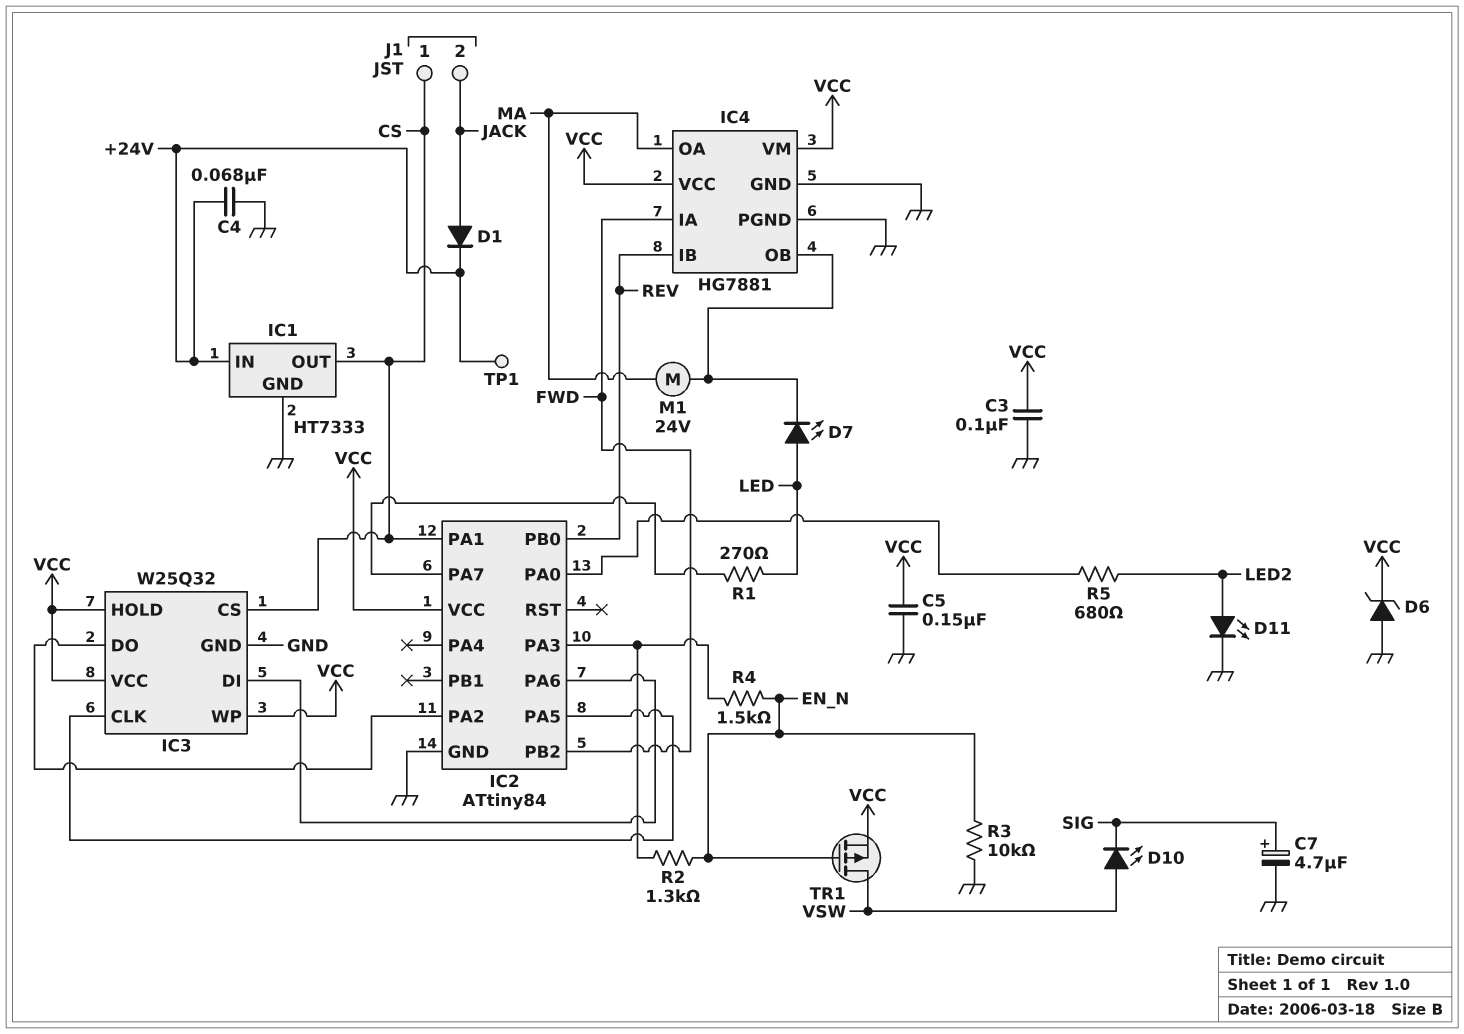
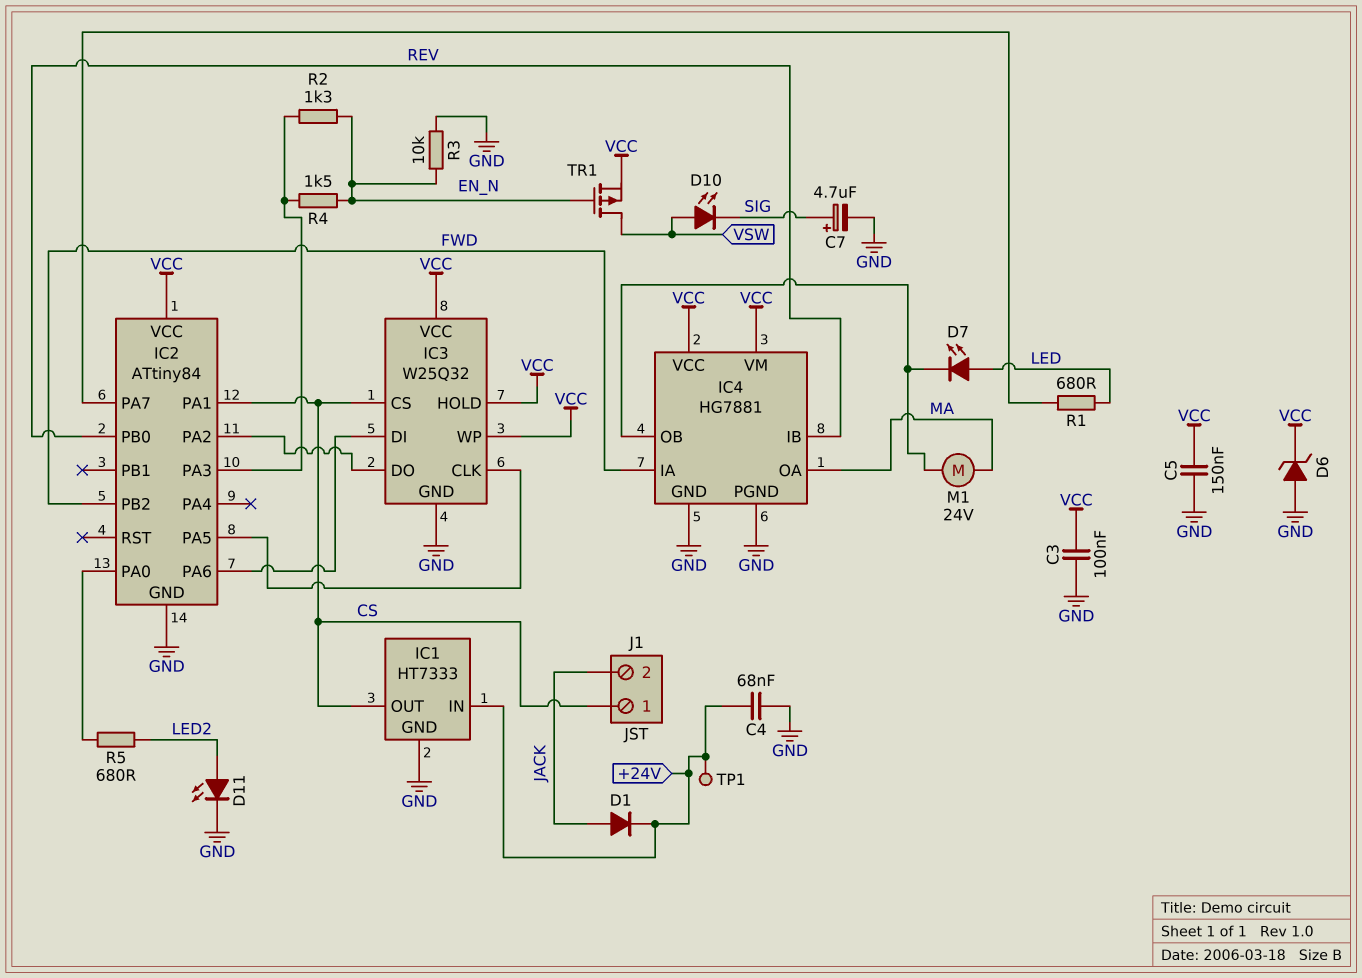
R1: 270 (IC2/PA7, LED) -> 680 (IC2/PA7, LED)

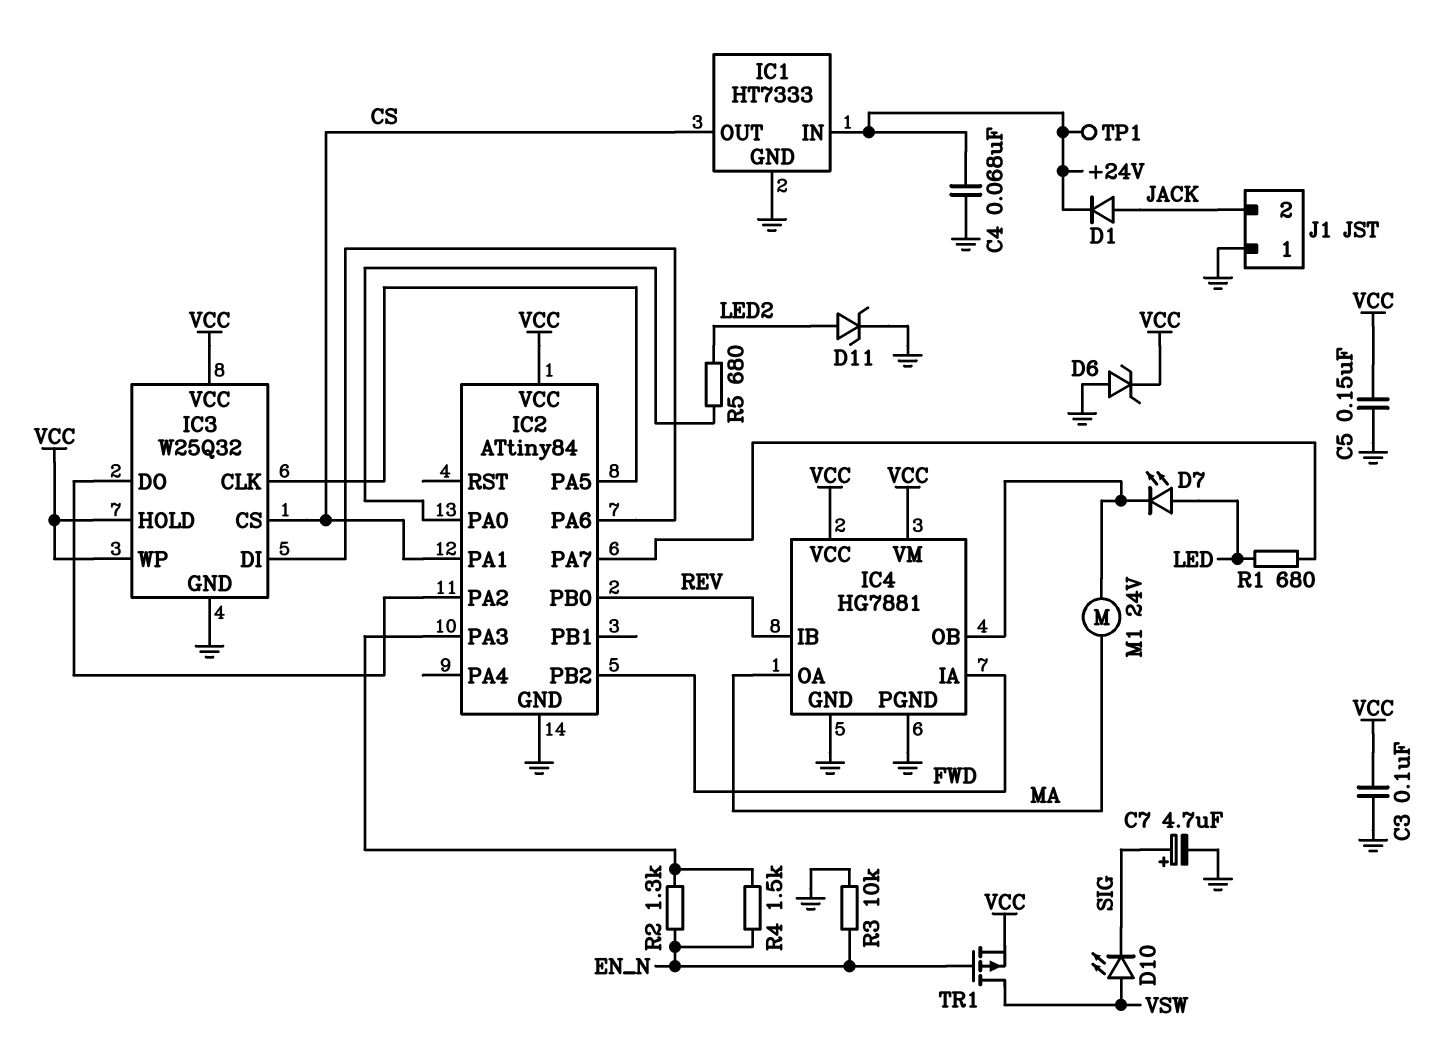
D11: LED (A LED2, K GND) -> zener (A LED2, K GND)
J1 pin 1: CS -> GND

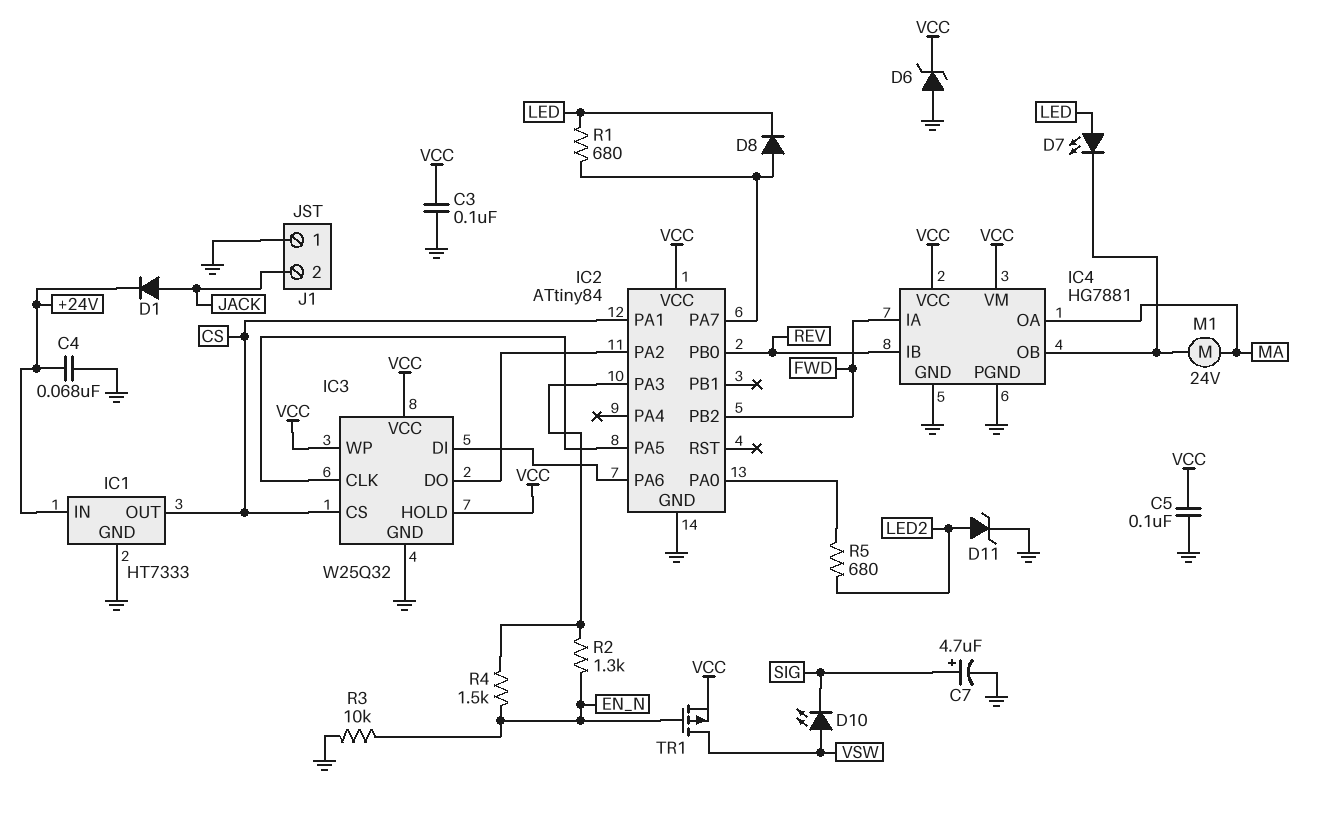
C5: 150nF (GND, VCC) -> 100nF (GND, VCC)
D8: none -> diode (A IC2/PA7, K LED)
TP1: test point (+24V) -> none

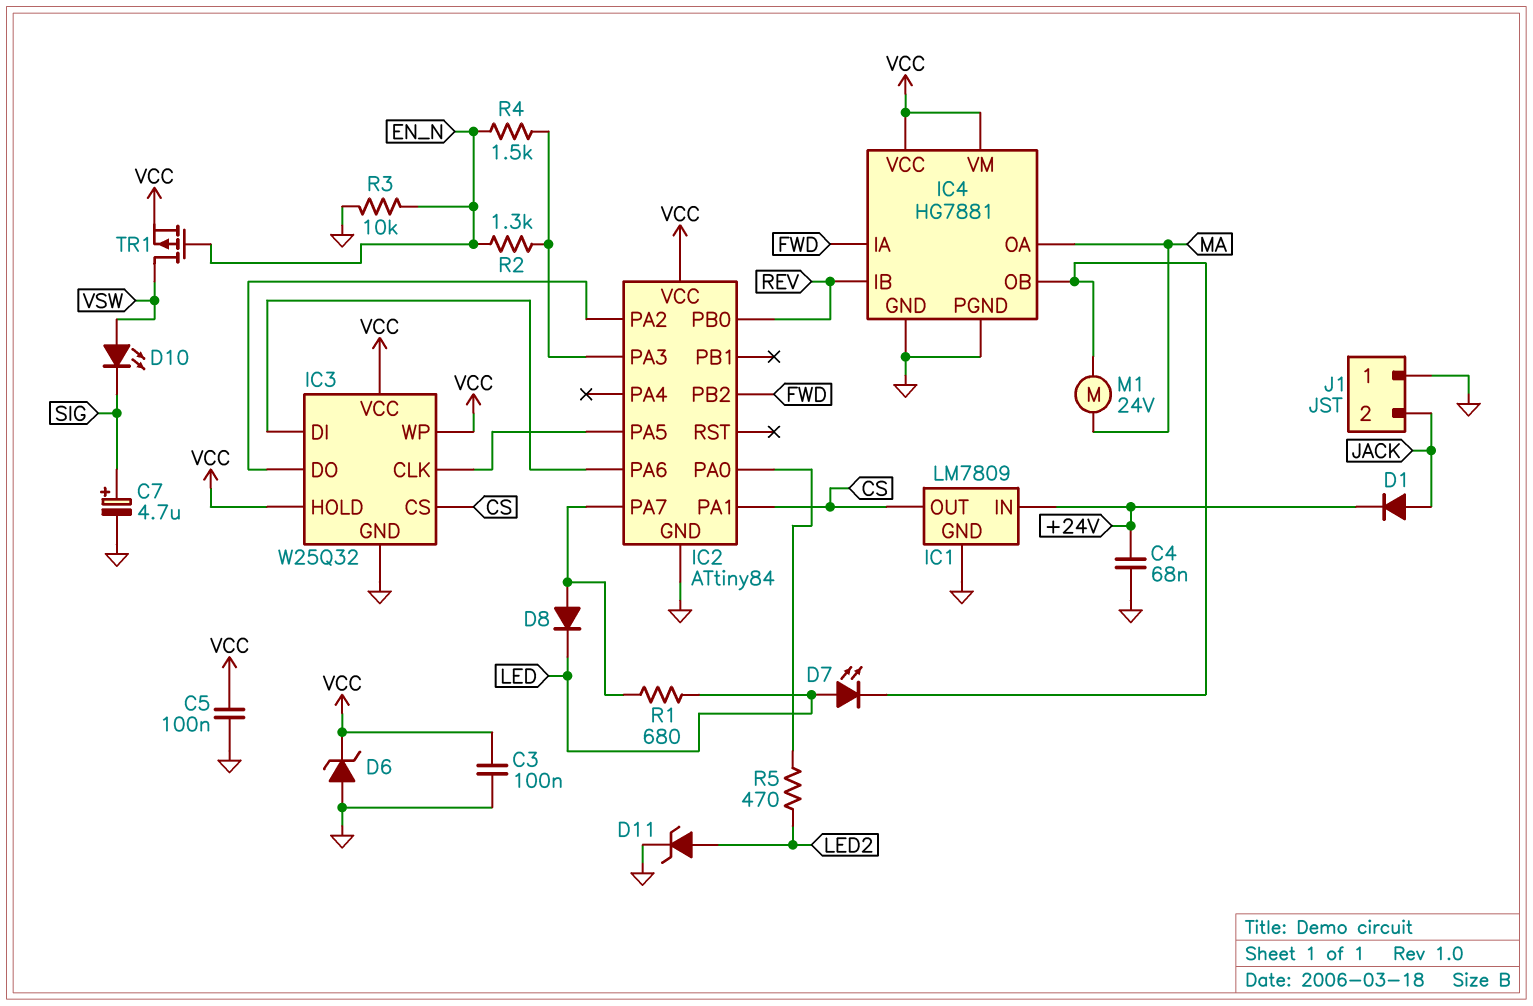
IC1: HT7333 -> LM7809
R5: 680 (IC2/PA0, LED2) -> 470 (IC2/PA0, LED2)

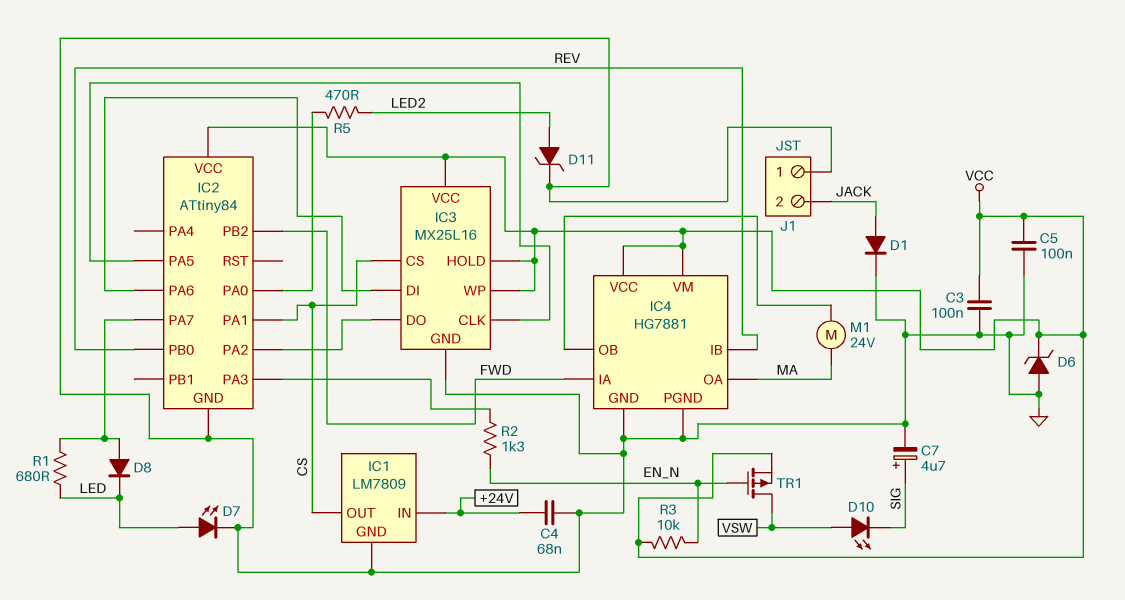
D1: diode (A JACK, K +24V) -> diode (A JACK, K GND)
D7: LED (A LED, K IC4/OB) -> LED (A LED, K GND)
IC3: W25Q32 -> MX25L16
R3: 10k (EN_N, GND) -> 10k (EN_N, VCC)
R4: 1.5k (EN_N, IC2/PA3) -> none

